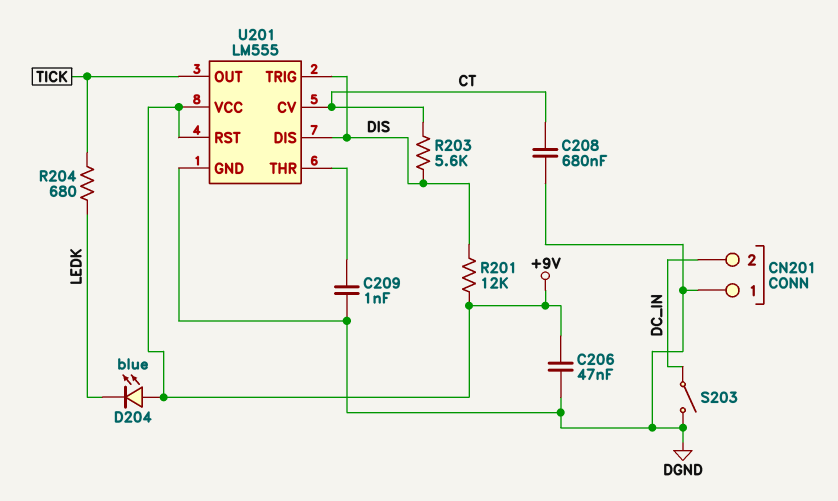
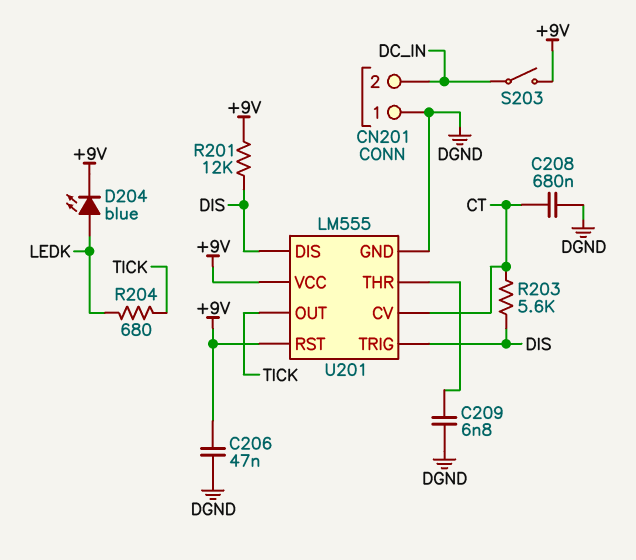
C209: 1nF (DGND, U201/THR) -> 6.8nF (DGND, U201/THR)
D204: LED blue (A +9V, K LEDK) -> LED blue (A LEDK, K +9V)
S203: switch (DC_IN, DGND) -> switch (+9V, DC_IN)

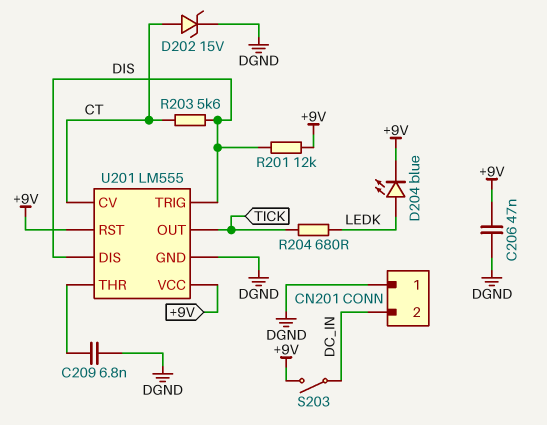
C208: 680nF (CT, DGND) -> none
D202: none -> zener 15V (A CT, K DGND)

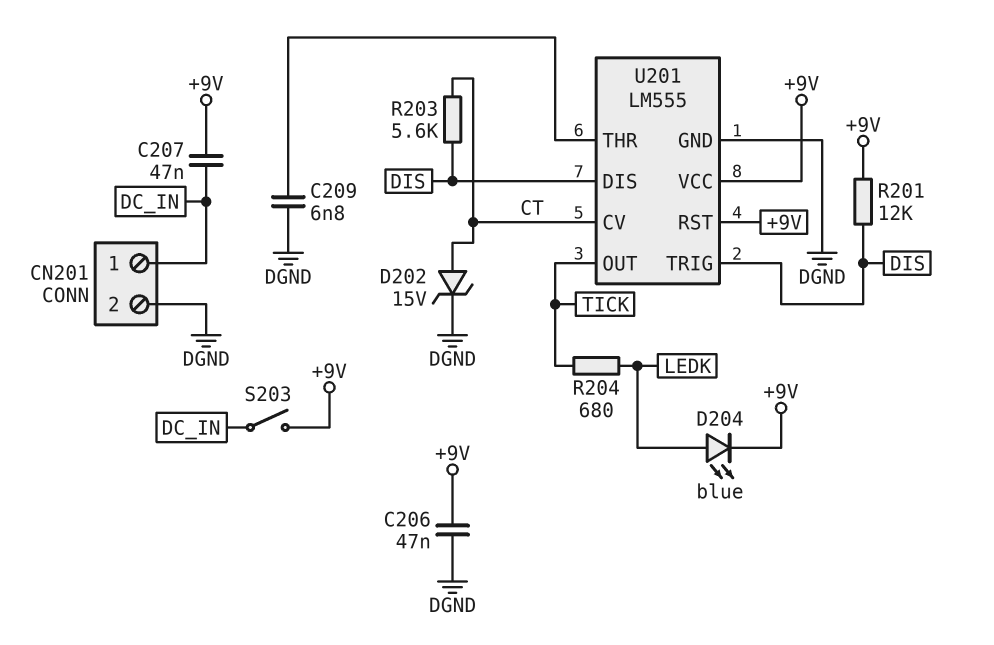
C207: none -> 47nF (+9V, DC_IN)
CN201 pin 1: DGND -> DC_IN
CN201 pin 2: DC_IN -> DGND

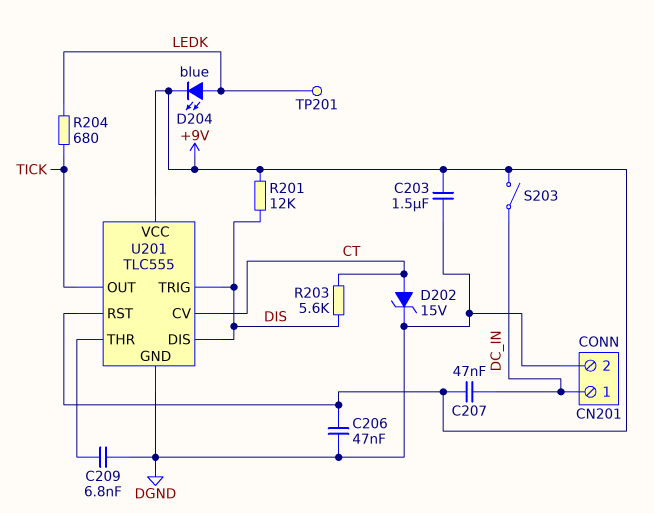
C203: none -> 1.5uF (+9V, DGND)
TP201: none -> test point (LEDK)
U201: LM555 -> TLC555

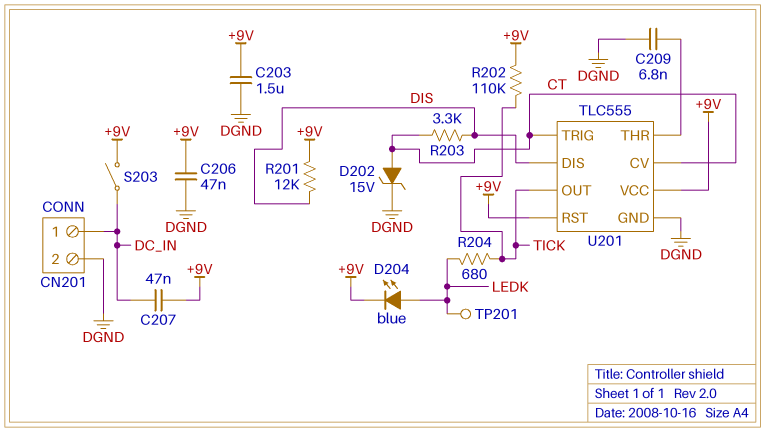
R202: none -> 110k (+9V, TICK)
R203: 5.6k (CT, DIS) -> 3.3k (CT, DIS)
U201 pin TRIG: DIS -> CT

